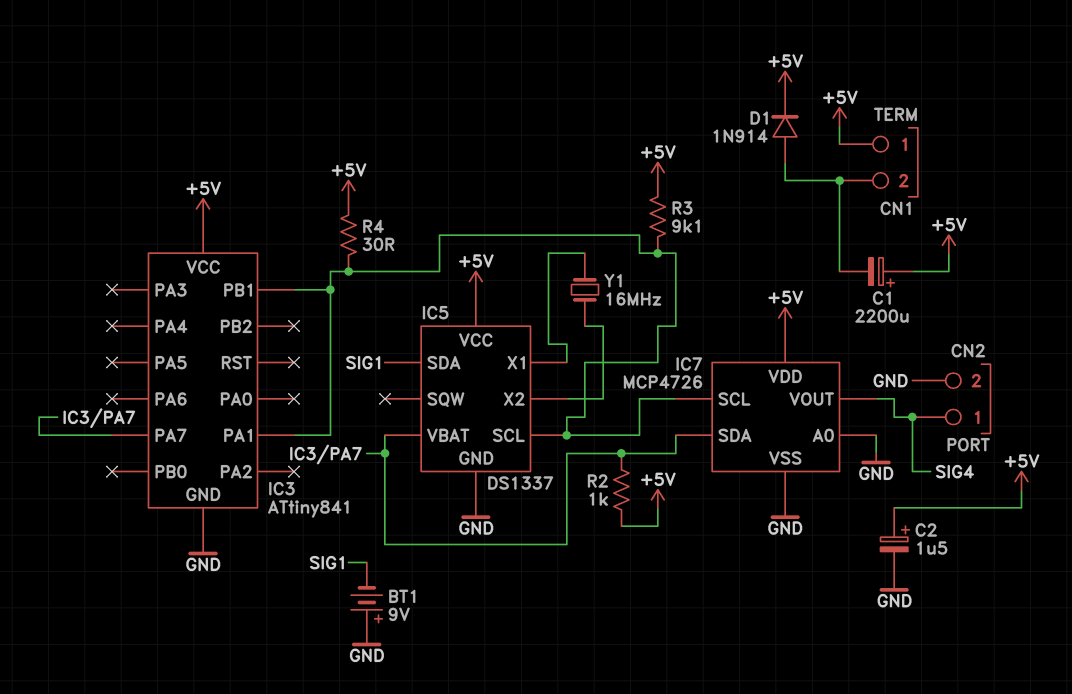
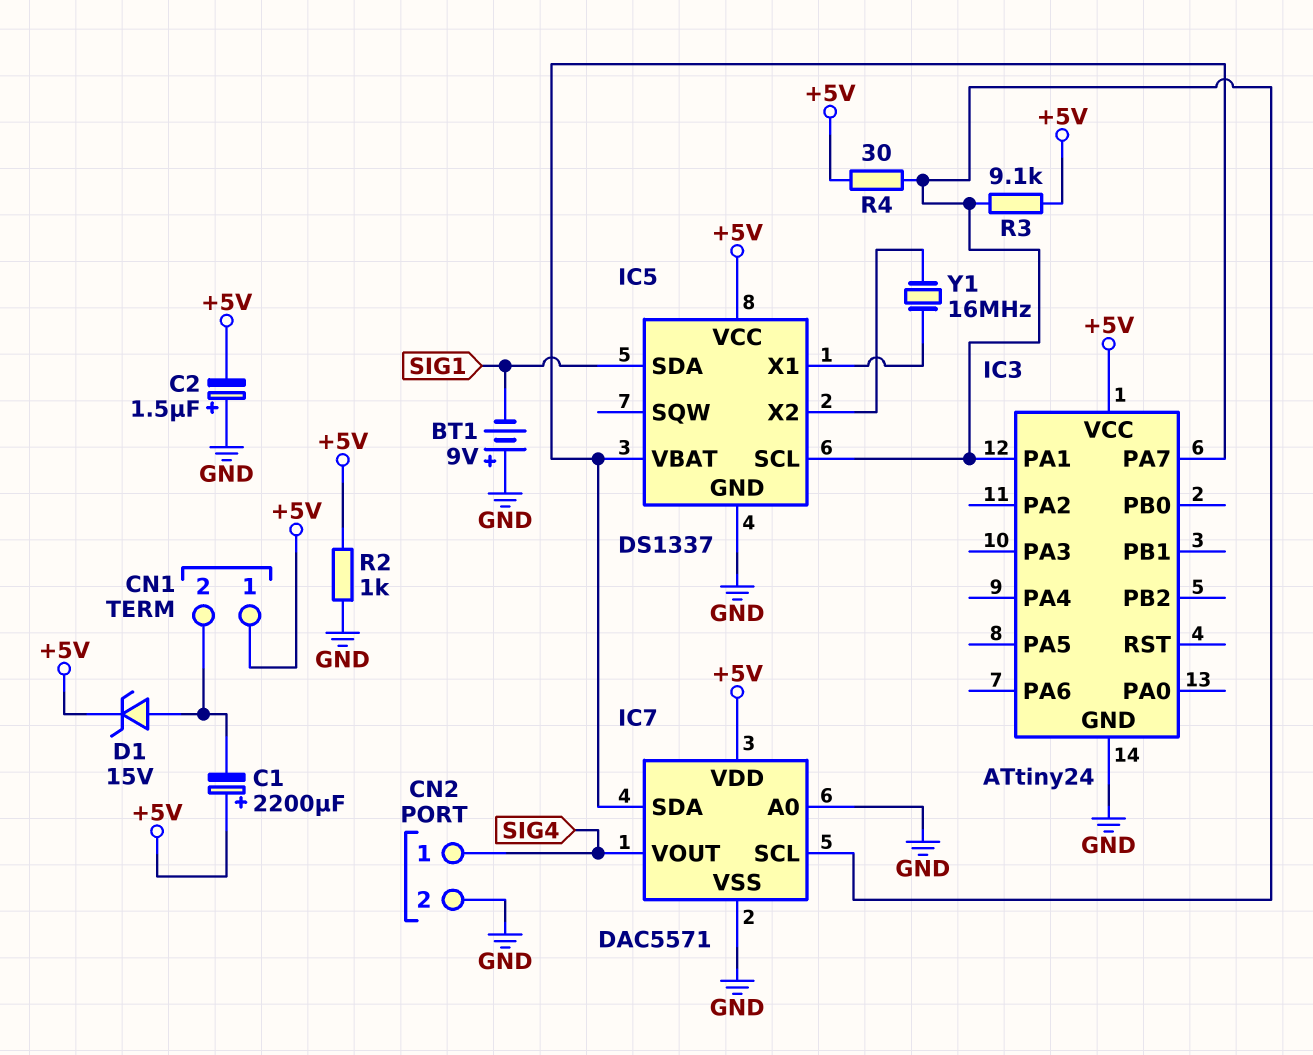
C2: 1.5uF (plus +5V, minus GND) -> 1.5uF (plus GND, minus +5V)
D1: diode 1N914 (A CN1/2, K +5V) -> zener 15V (A CN1/2, K +5V)
IC3: ATtiny841 -> ATtiny24
IC3 pin PB1: IC3/PA1 -> none
IC7: MCP4726 -> DAC5571
R2: 1k (+5V, IC3/PA7) -> 1k (+5V, GND)

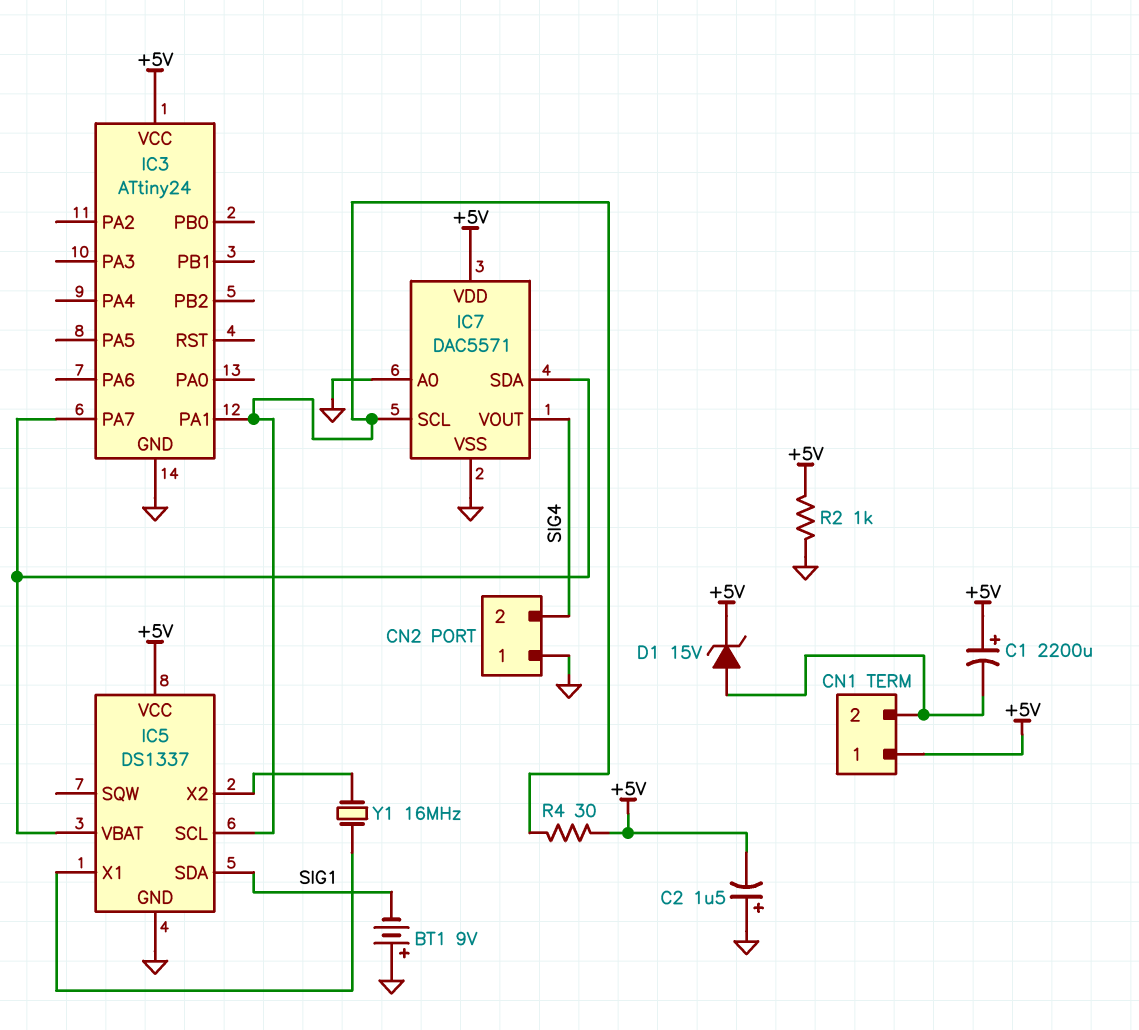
CN2 pin 1: SIG4 -> GND
CN2 pin 2: GND -> SIG4
R3: 9.1k (+5V, IC3/PA1) -> none

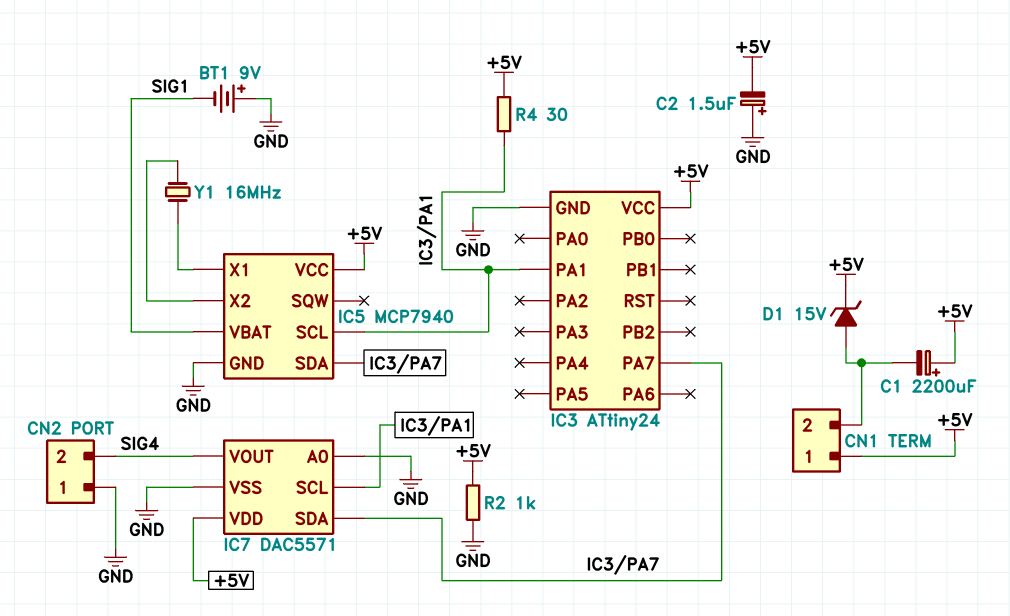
IC5: DS1337 -> MCP7940
IC5 pin SDA: SIG1 -> IC3/PA7
IC5 pin VBAT: IC3/PA7 -> SIG1

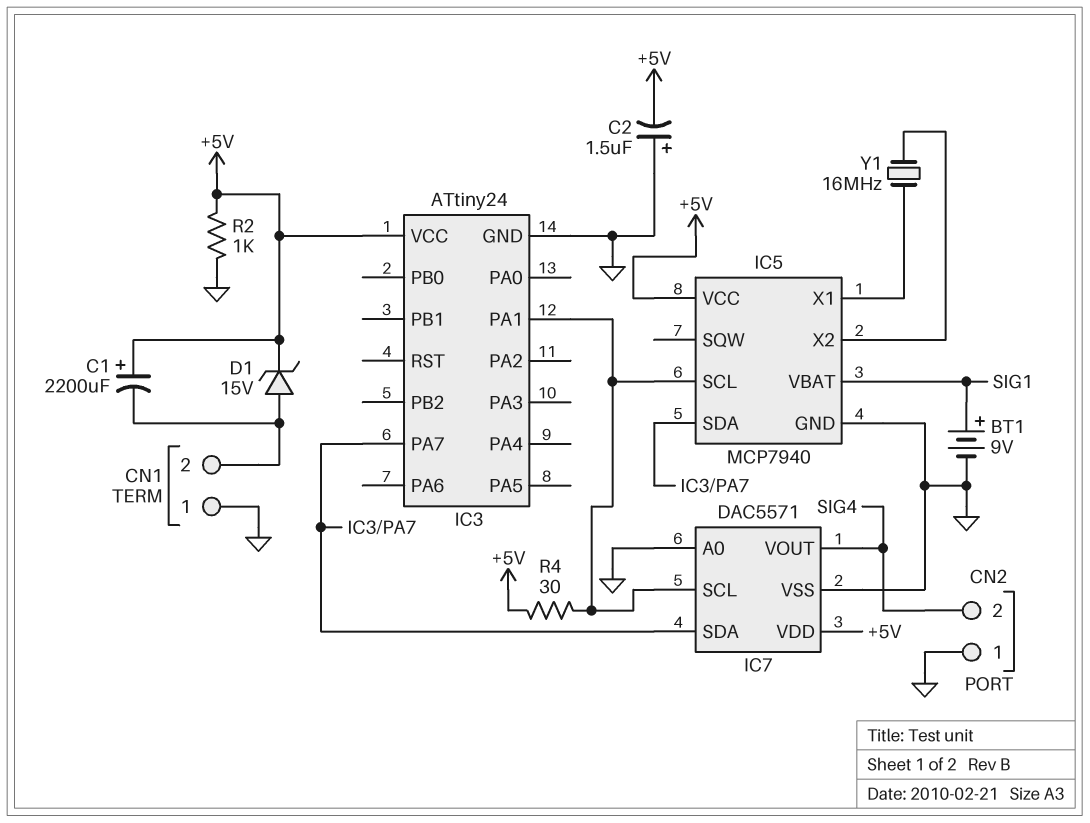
BT1: 9V (plus GND, minus SIG1) -> 9V (plus SIG1, minus GND)
CN1 pin 1: +5V -> GND

